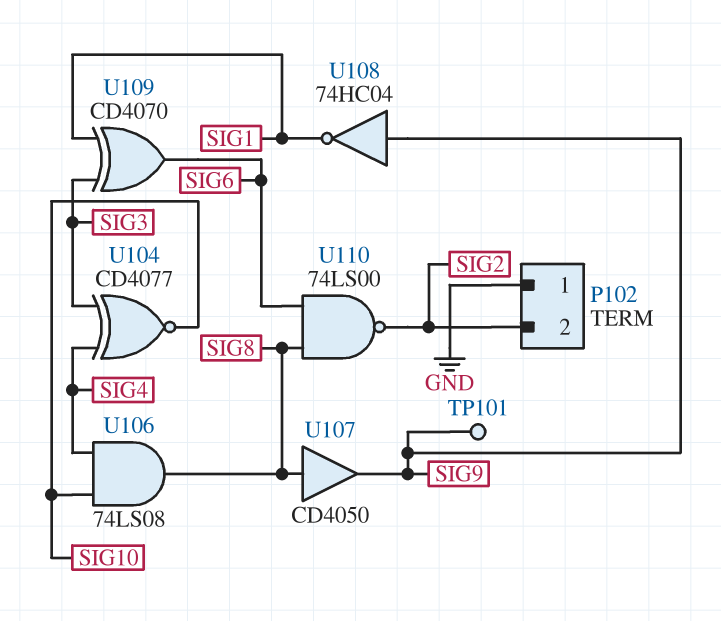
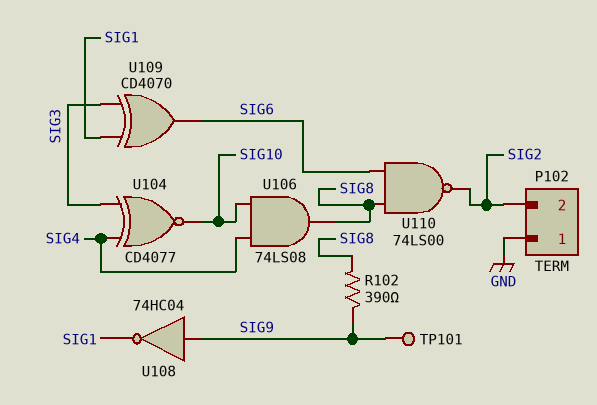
R102: none -> 390 (SIG8, SIG9)
U107: buffer CD4050 (in SIG8, out SIG9) -> none

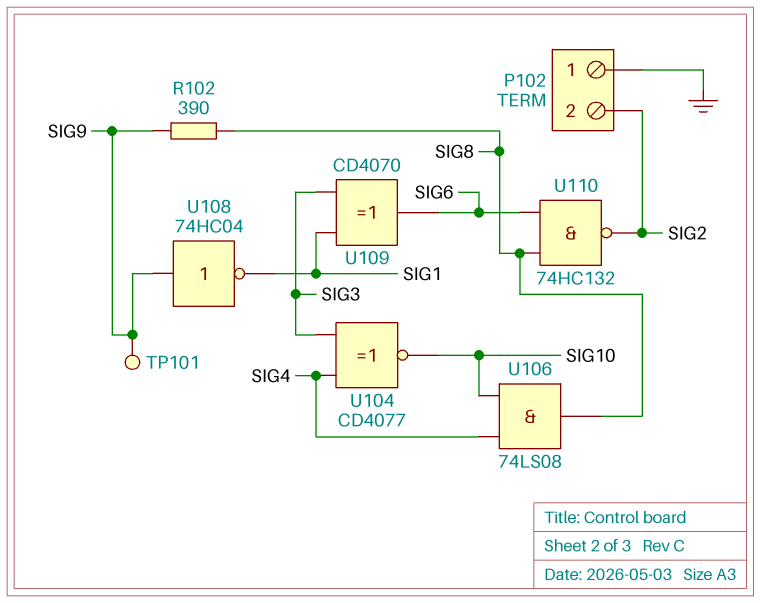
U110: NAND 74LS00 (in SIG6, in SIG8, out SIG2) -> NAND 74HC132 (in SIG6, in SIG8, out SIG2)

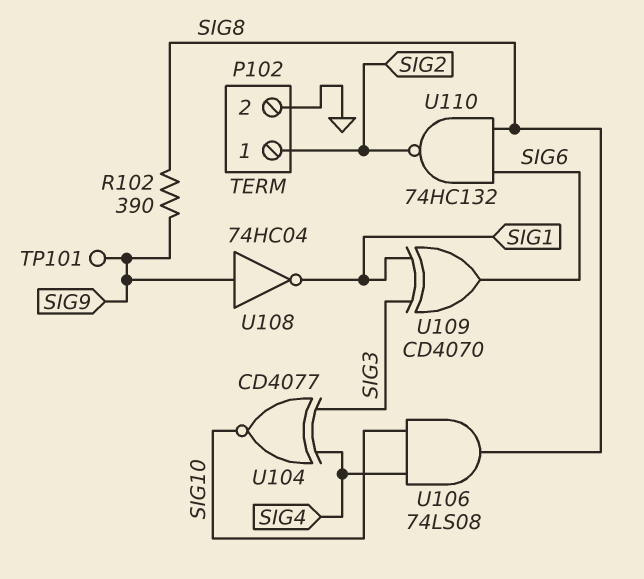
P102 pin 1: GND -> SIG2
P102 pin 2: SIG2 -> GND

